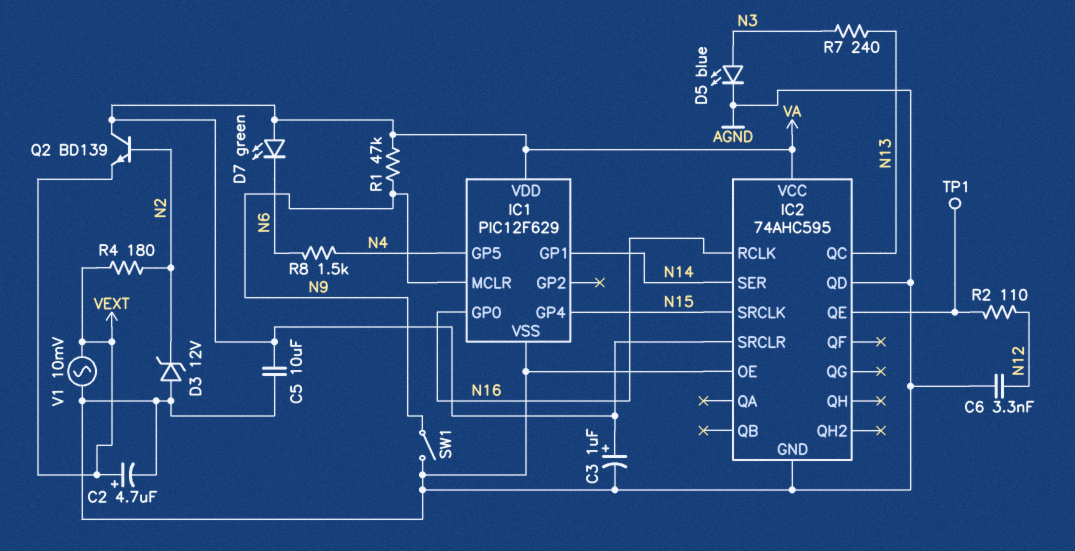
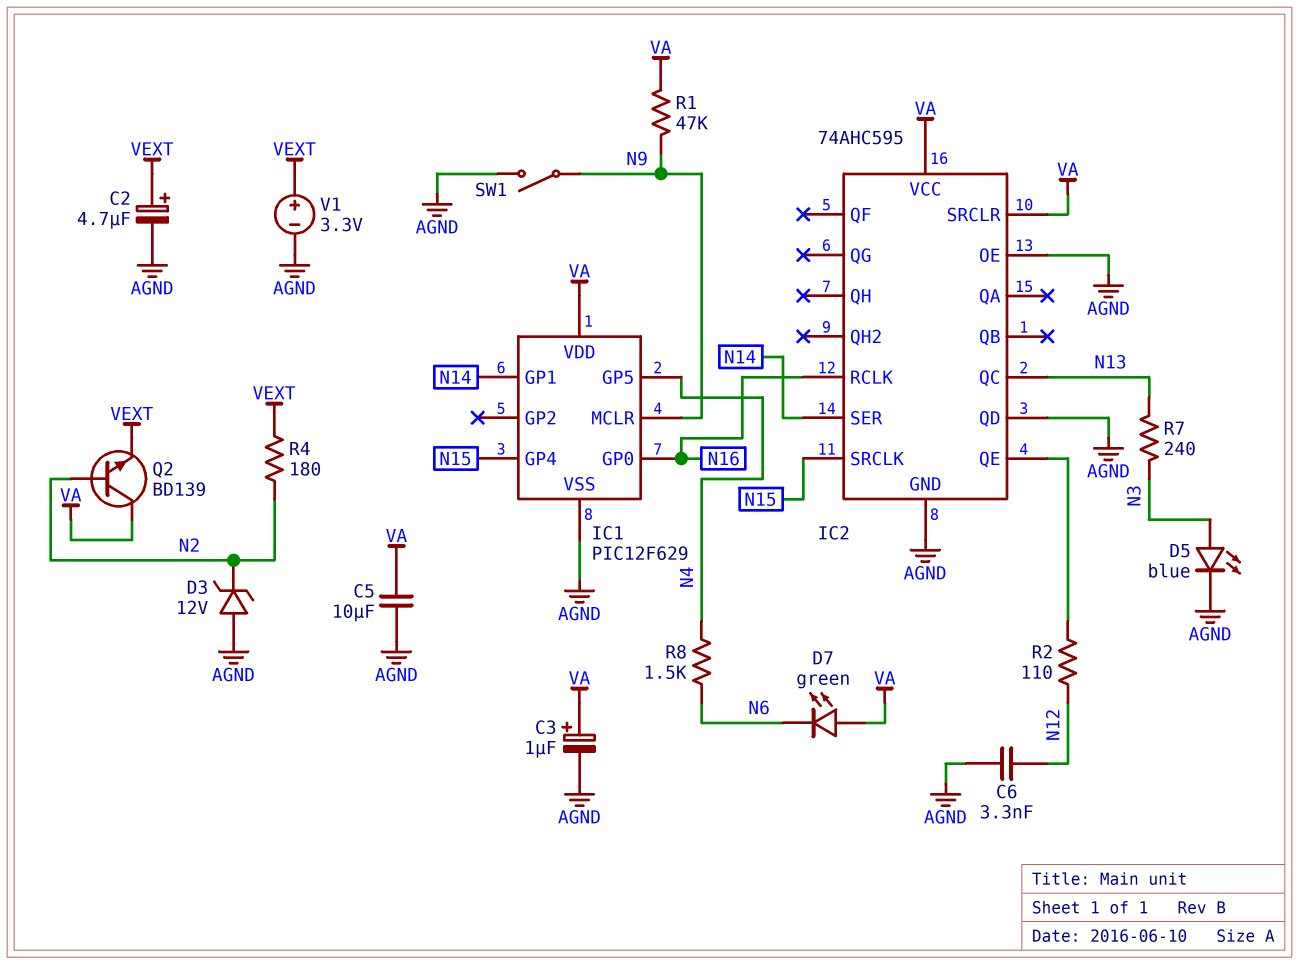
TP1: test point (IC2/QE) -> none
V1: AC 10mV (AGND, VEXT) -> 3.3V (plus VEXT, minus AGND)

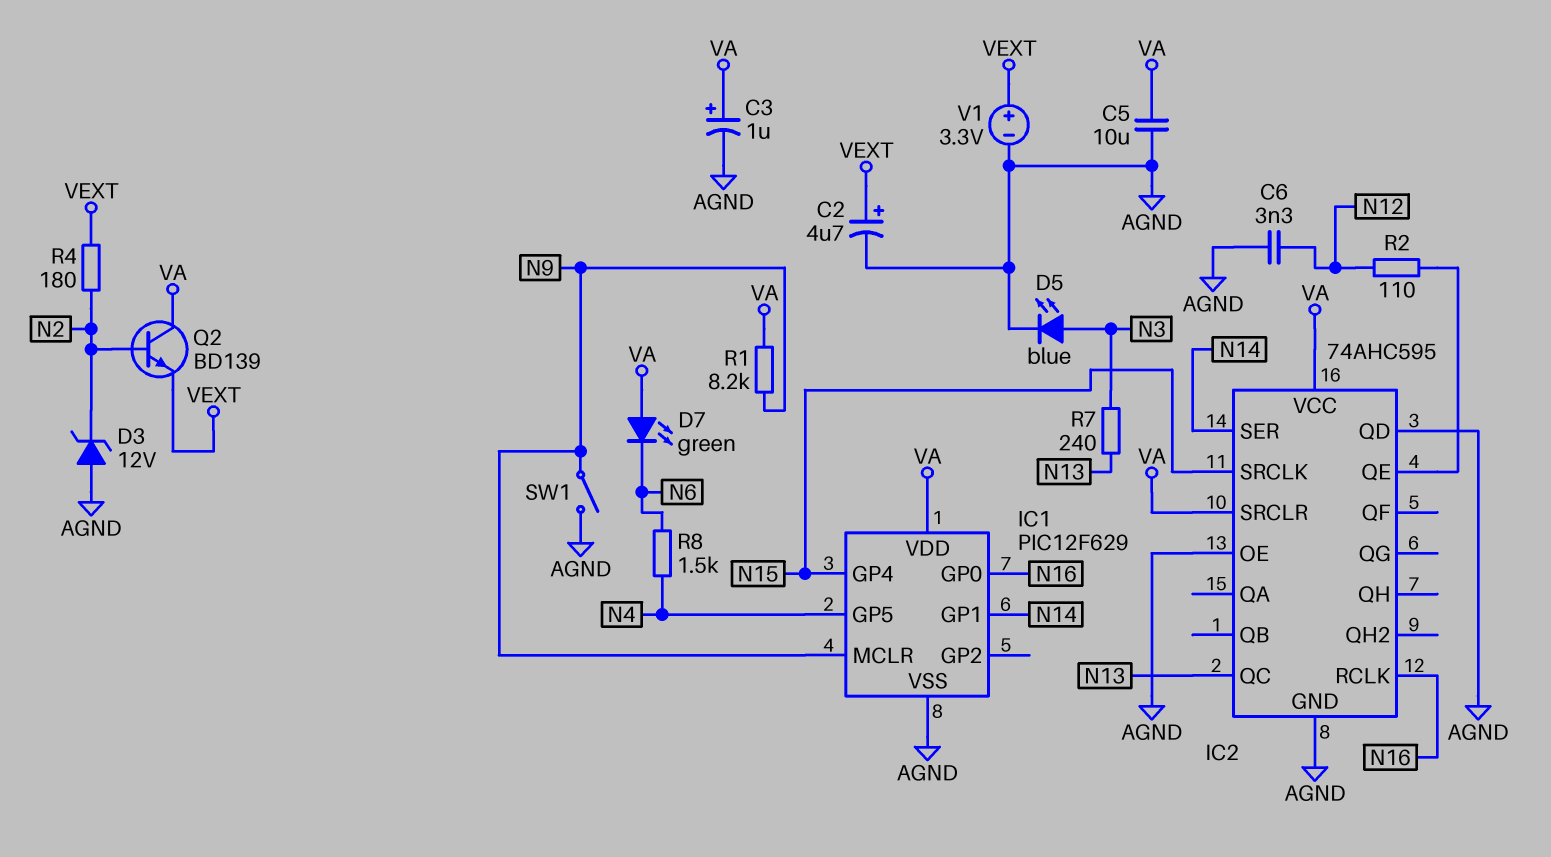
R1: 47k (N9, VA) -> 8.2k (N9, VA)

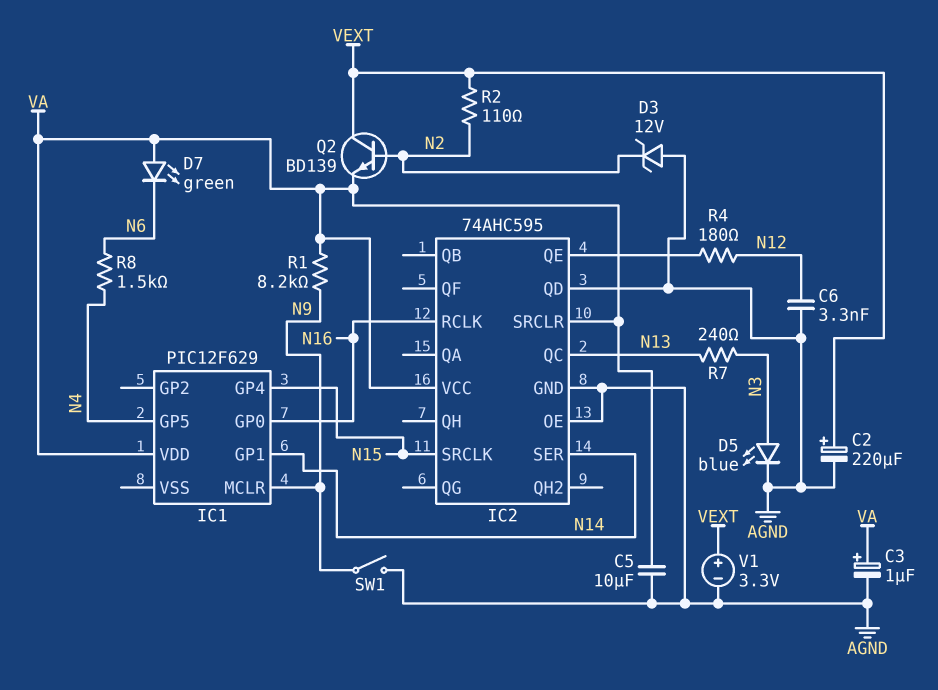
C2: 4.7uF (plus VEXT, minus AGND) -> 220uF (plus VEXT, minus AGND)
IC1 pin VSS: AGND -> none
Q2: NPN BD139 (B N2, C VA, E VEXT) -> NPN BD139 (B N2, C VEXT, E VA)
R2: 110 (IC2/QE, N12) -> 110 (N2, VEXT)
R4: 180 (N2, VEXT) -> 180 (IC2/QE, N12)

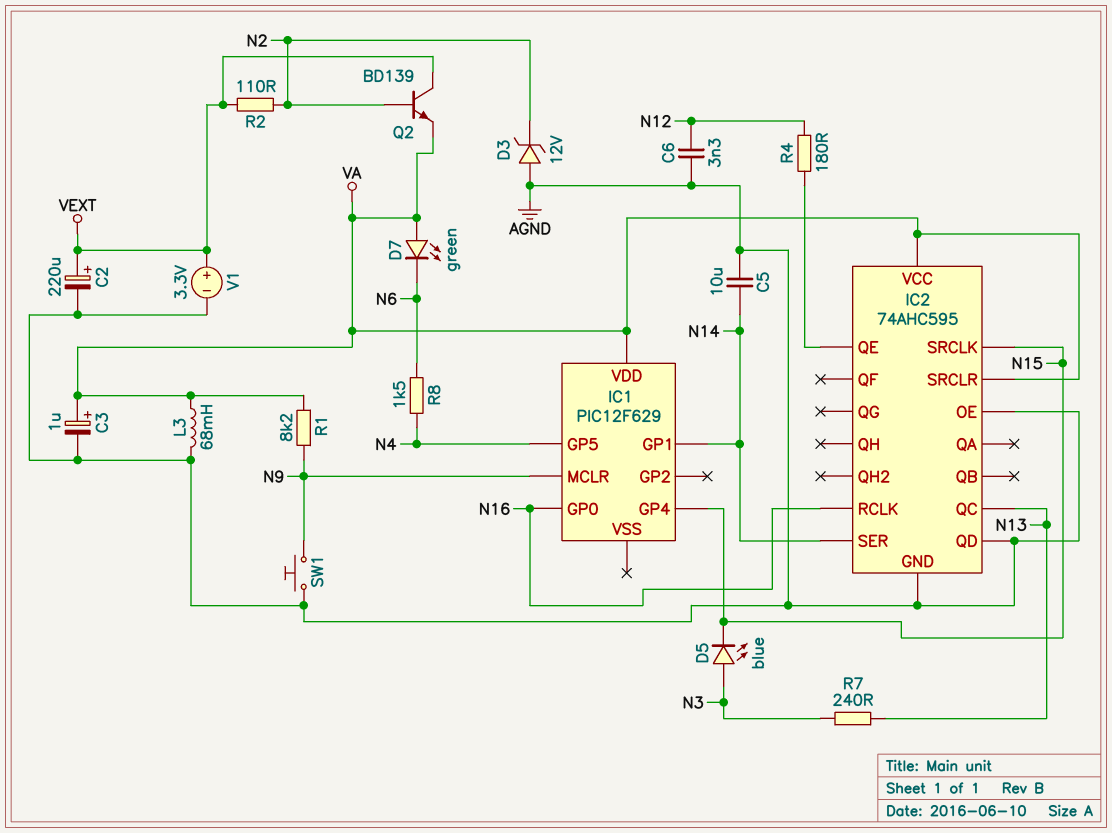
C5: 10uF (AGND, VA) -> 10uF (AGND, N14)
D5: LED blue (A N3, K AGND) -> LED blue (A N3, K N15)
L3: none -> 68mH (AGND, VA)
SW1: switch (AGND, N9) -> button (AGND, N9)

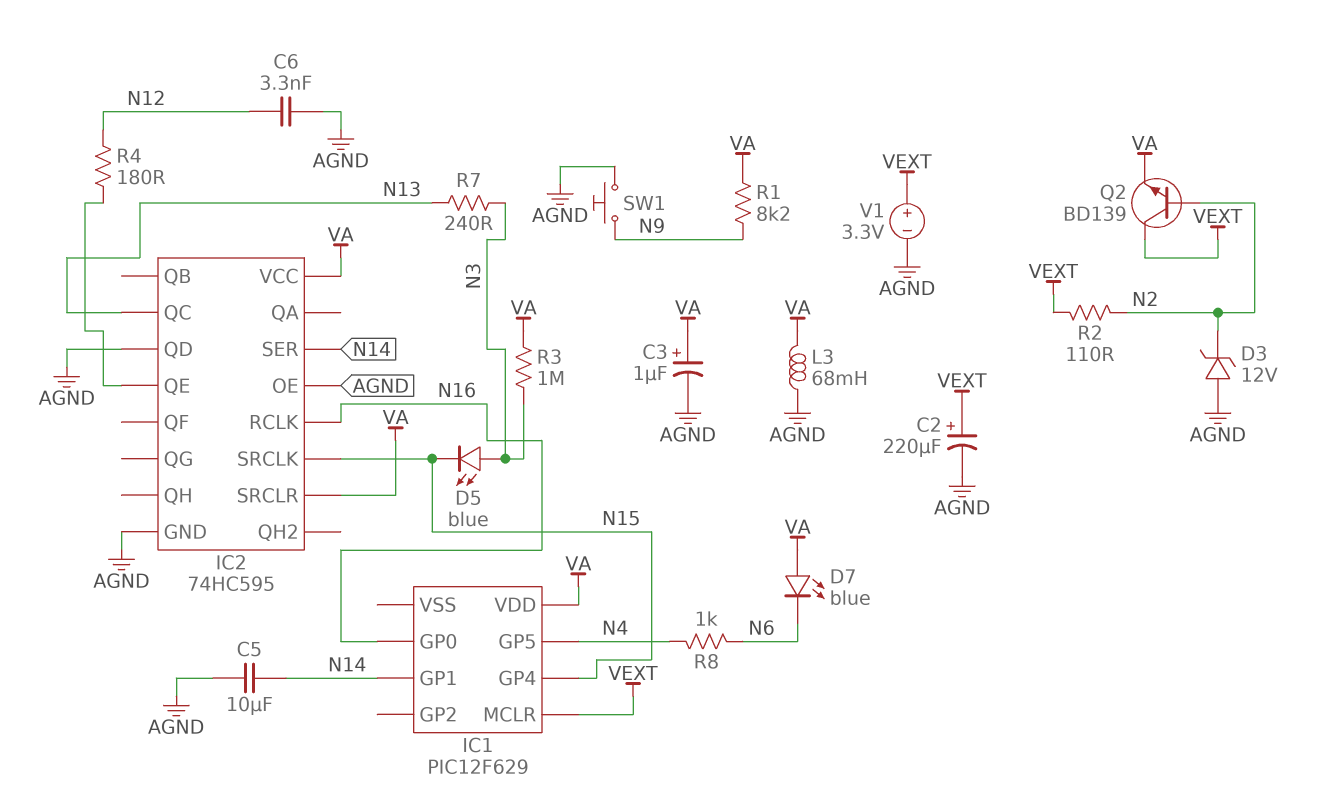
D7: LED green (A VA, K N6) -> LED blue (A VA, K N6)
IC1 pin MCLR: N9 -> VEXT
IC2: 74AHC595 -> 74HC595
R3: none -> 1M (N3, VA)
R8: 1.5k (N4, N6) -> 1k (N4, N6)

